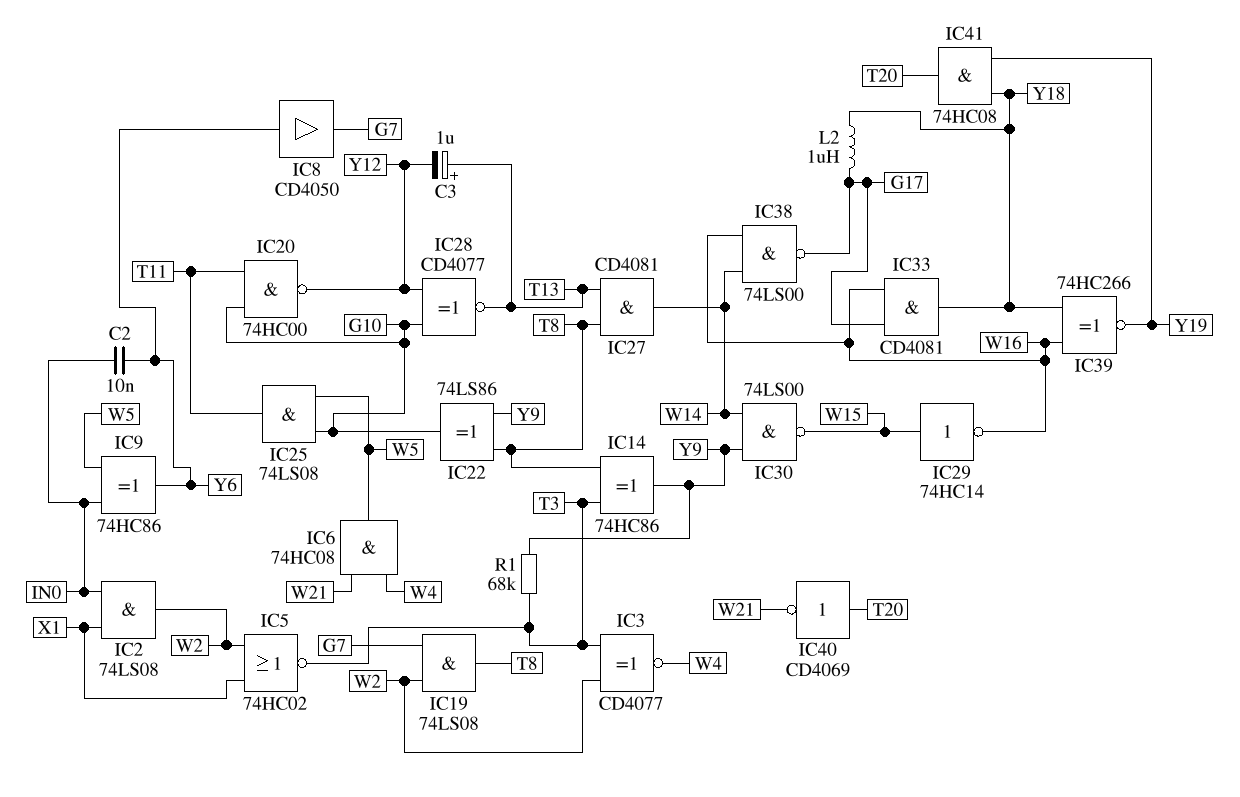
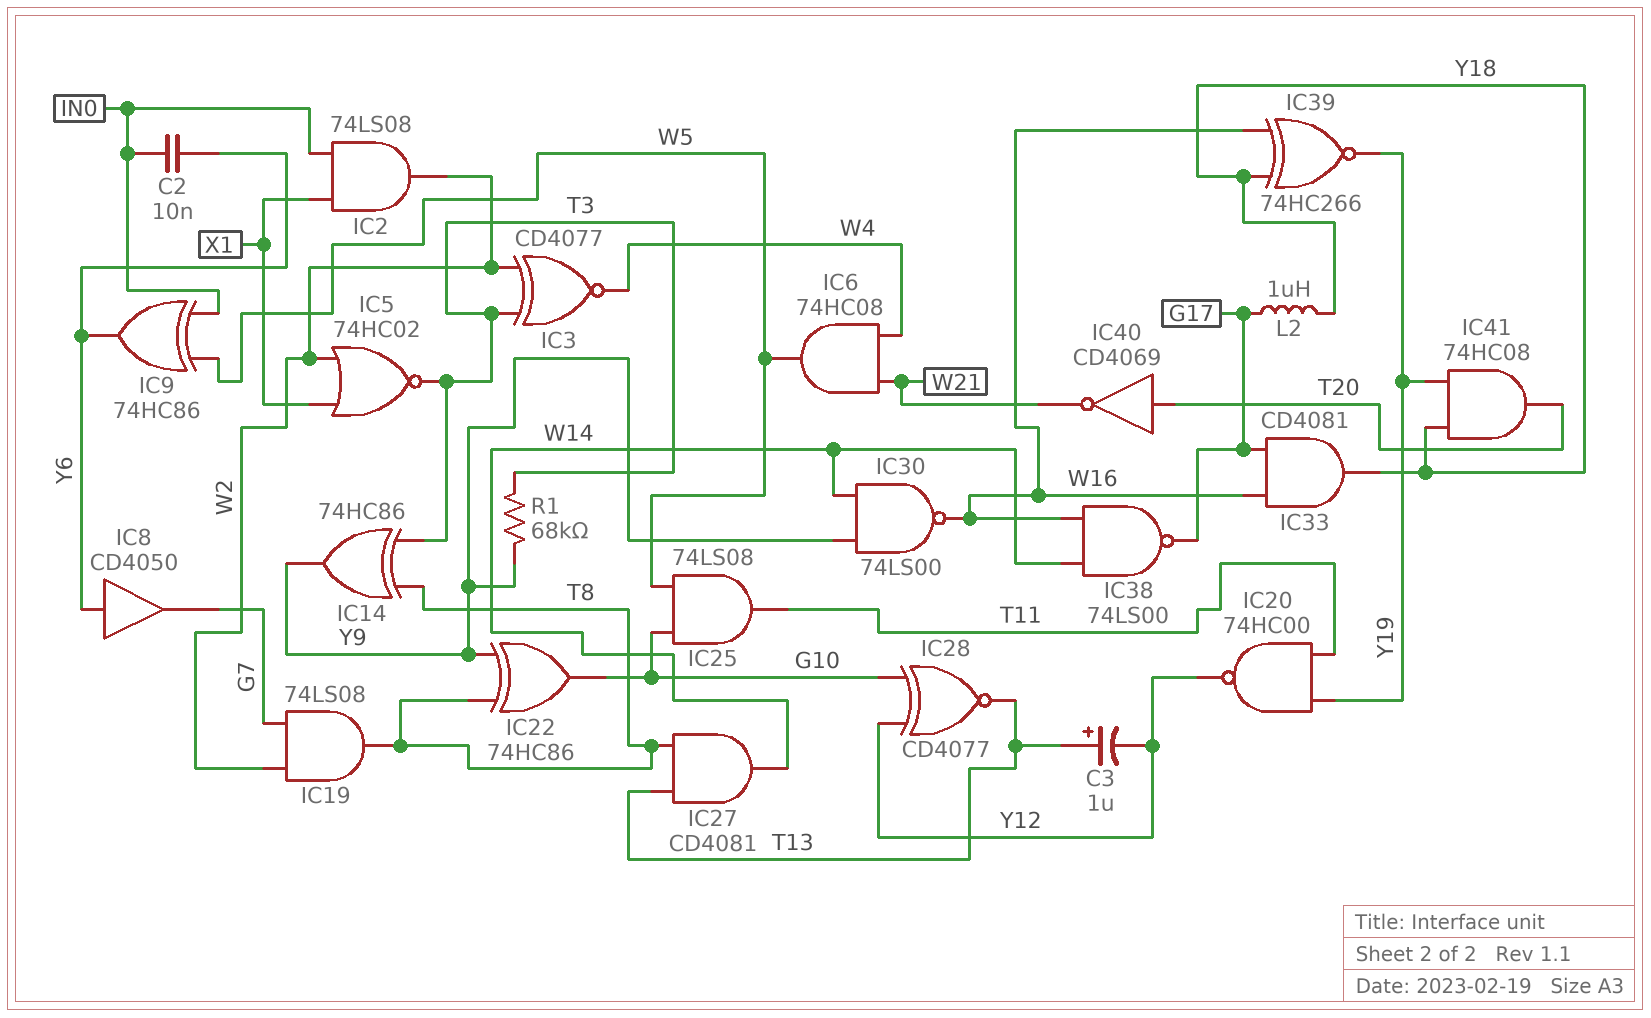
IC20: NAND 74HC00 (in G10, in T11, out Y12) -> NAND 74HC00 (in T11, in Y19, out Y12)
IC22: XOR 74LS86 (in T8, in Y9, out G10) -> XOR 74HC86 (in T8, in Y9, out G10)
IC29: NOT 74HC14 (in W15, out W16) -> none
IC30: NAND 74LS00 (in W14, in Y9, out W15) -> NAND 74LS00 (in W14, in Y9, out W16)

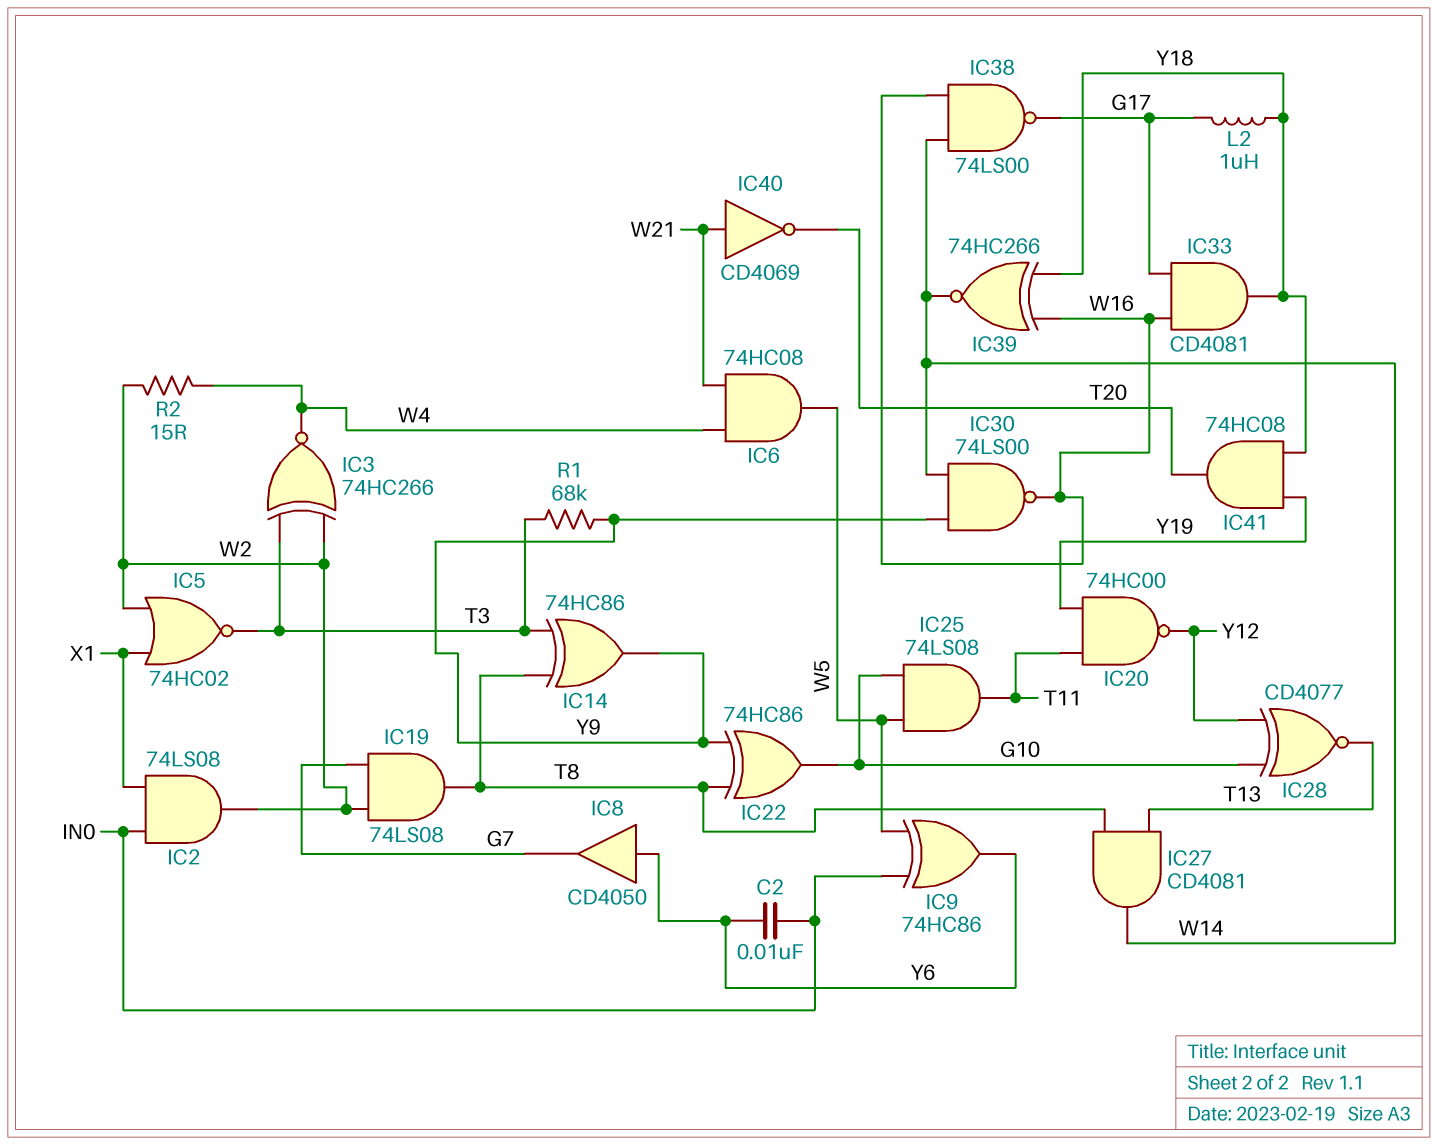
C3: 1uF (plus T13, minus Y12) -> none
IC3: XNOR CD4077 (in T3, in W2, out W4) -> XNOR 74HC266 (in T3, in W2, out W4)
IC39: XNOR 74HC266 (in W16, in Y18, out Y19) -> XNOR 74HC266 (in W16, in Y18, out W14)
IC40: NOT CD4069 (in T20, out W21) -> NOT CD4069 (in W21, out T20)
R2: none -> 15 (W2, W4)

